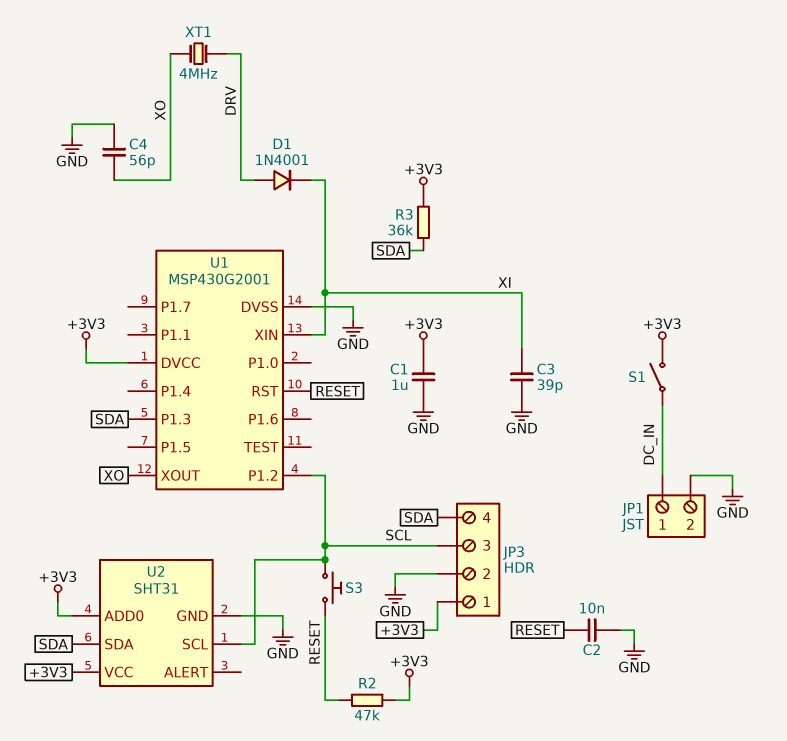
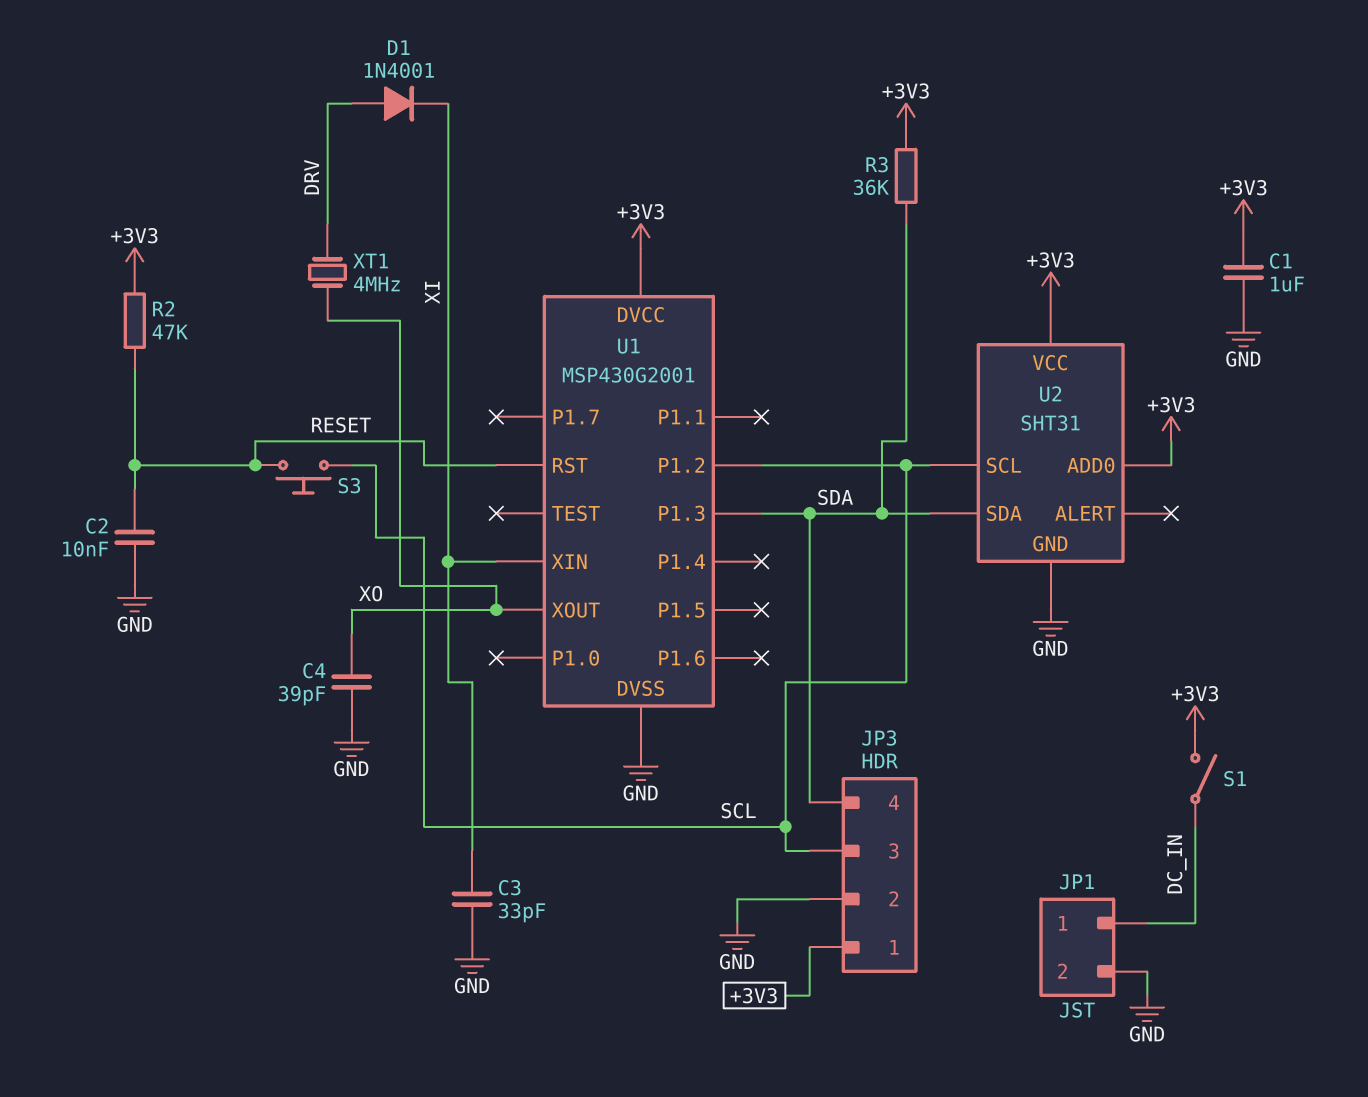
C3: 39pF (GND, XI) -> 33pF (GND, XI)
C4: 56pF (GND, XO) -> 39pF (GND, XO)

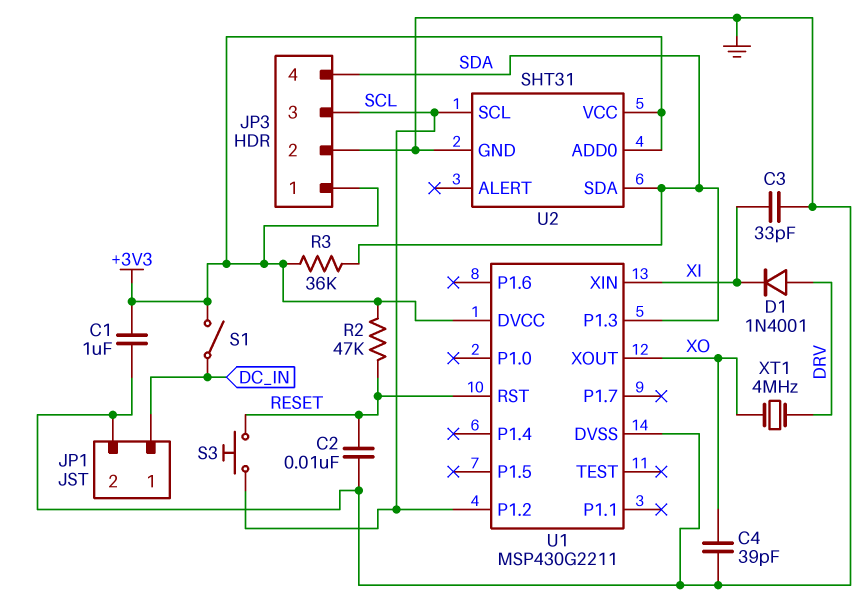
U1: MSP430G2001 -> MSP430G2211

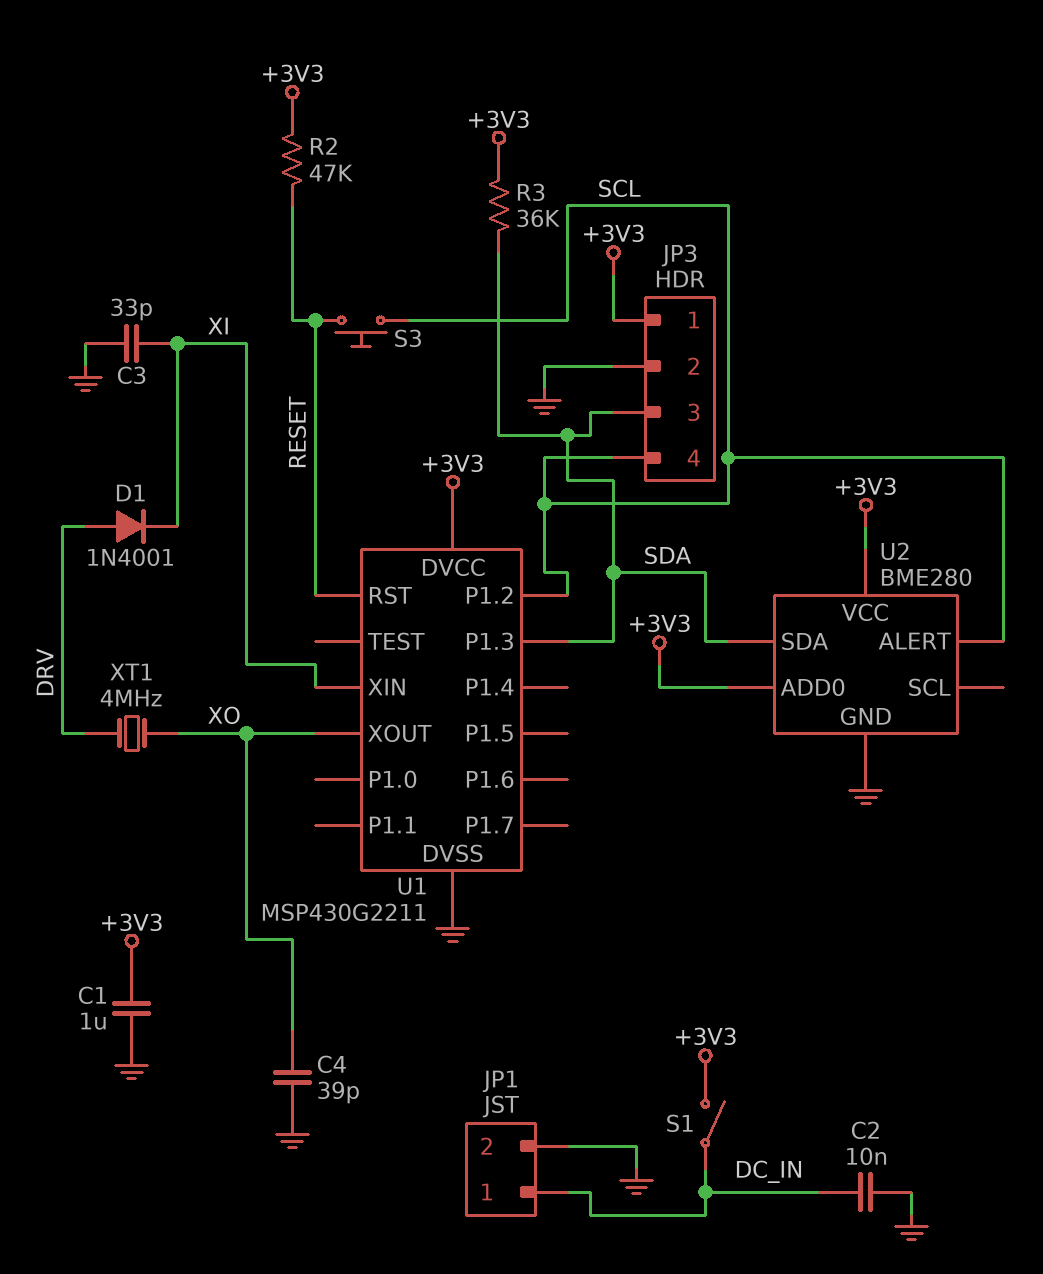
C2: 10nF (GND, RESET) -> 10nF (DC_IN, GND)
JP3 pin 3: SCL -> SDA
JP3 pin 4: SDA -> SCL
U2: SHT31 -> BME280
U2 pin ALERT: none -> SCL
U2 pin SCL: SCL -> none

